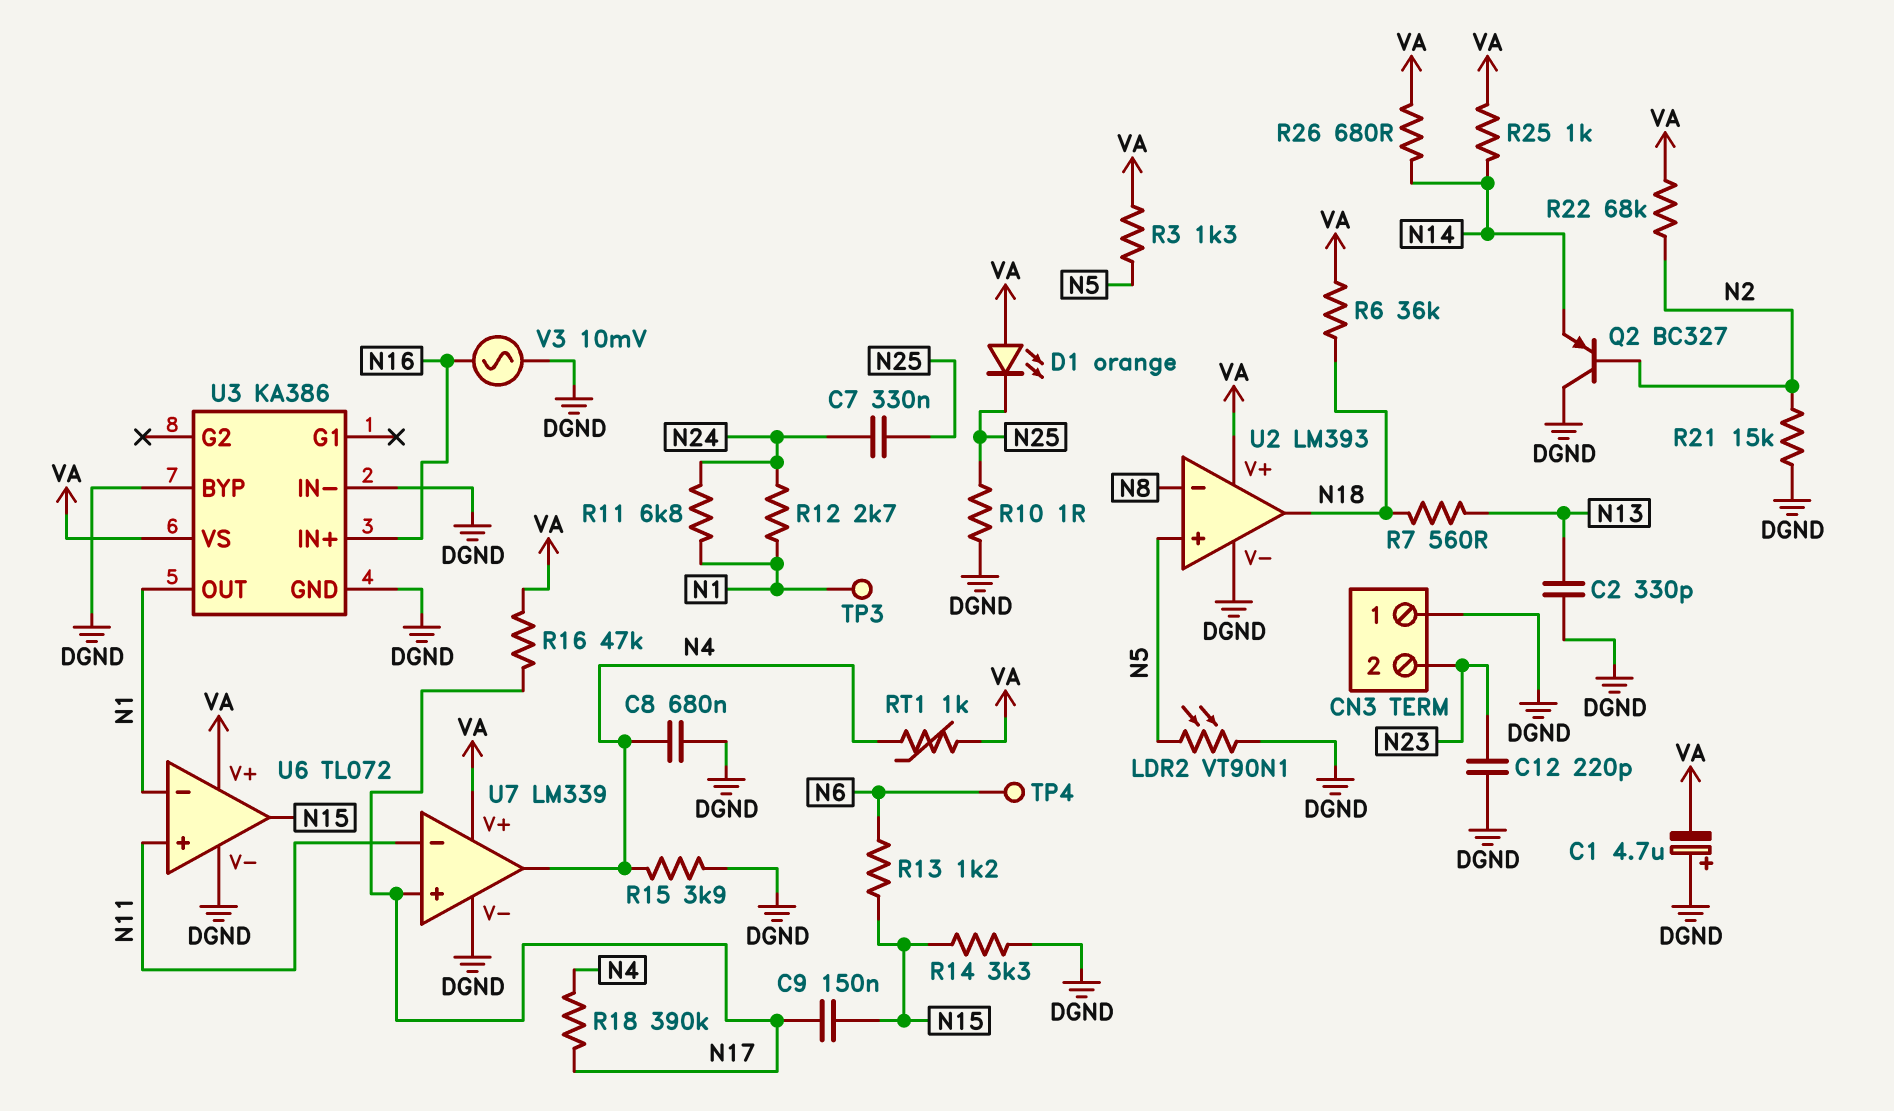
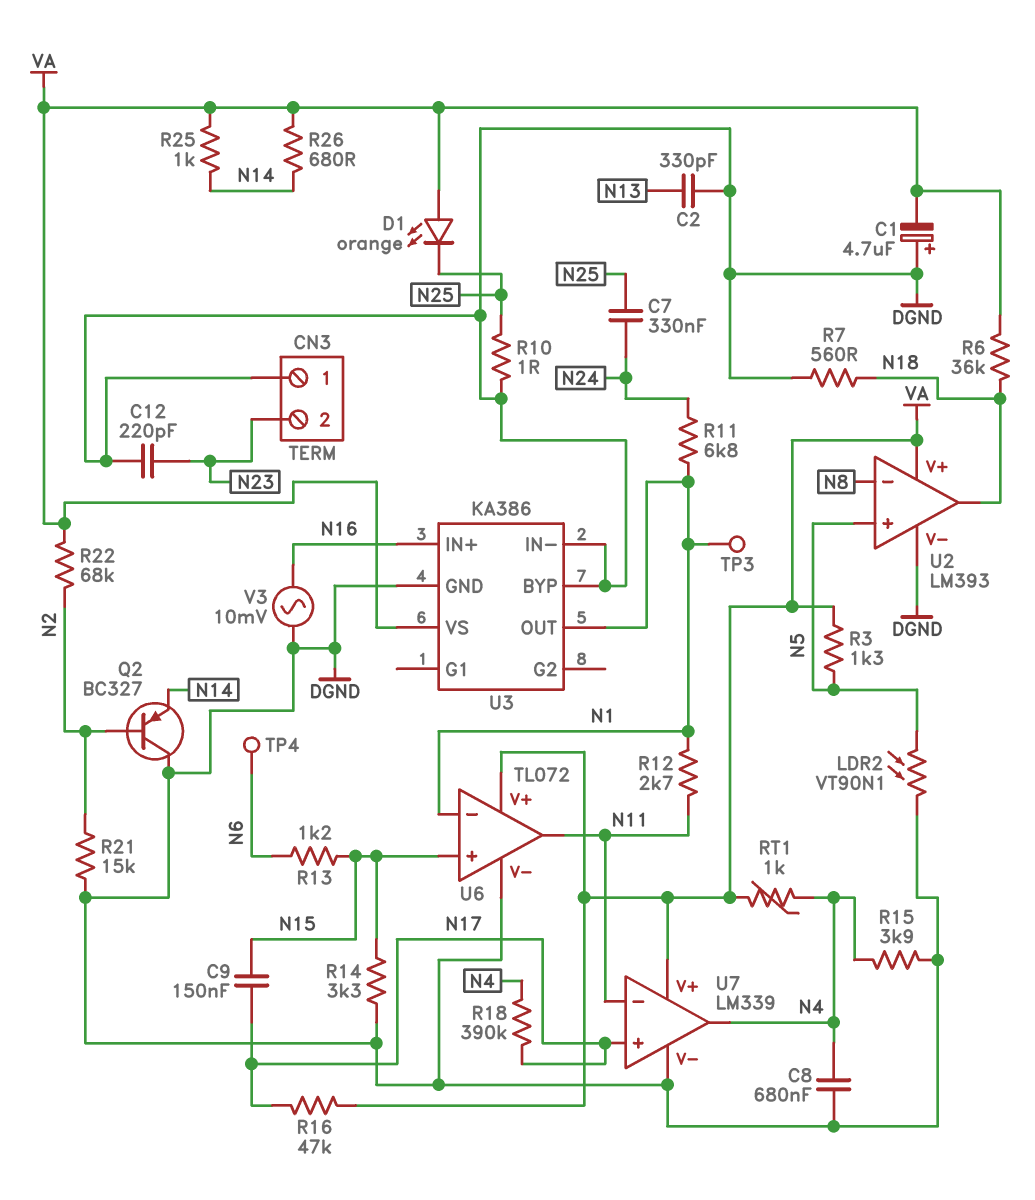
R7: 560 (N13, N18) -> 560 (DGND, N18)
R12: 2.7k (N1, N24) -> 2.7k (N1, N11)
U6 pin in+: N11 -> N15
U6 pin out: N15 -> N11

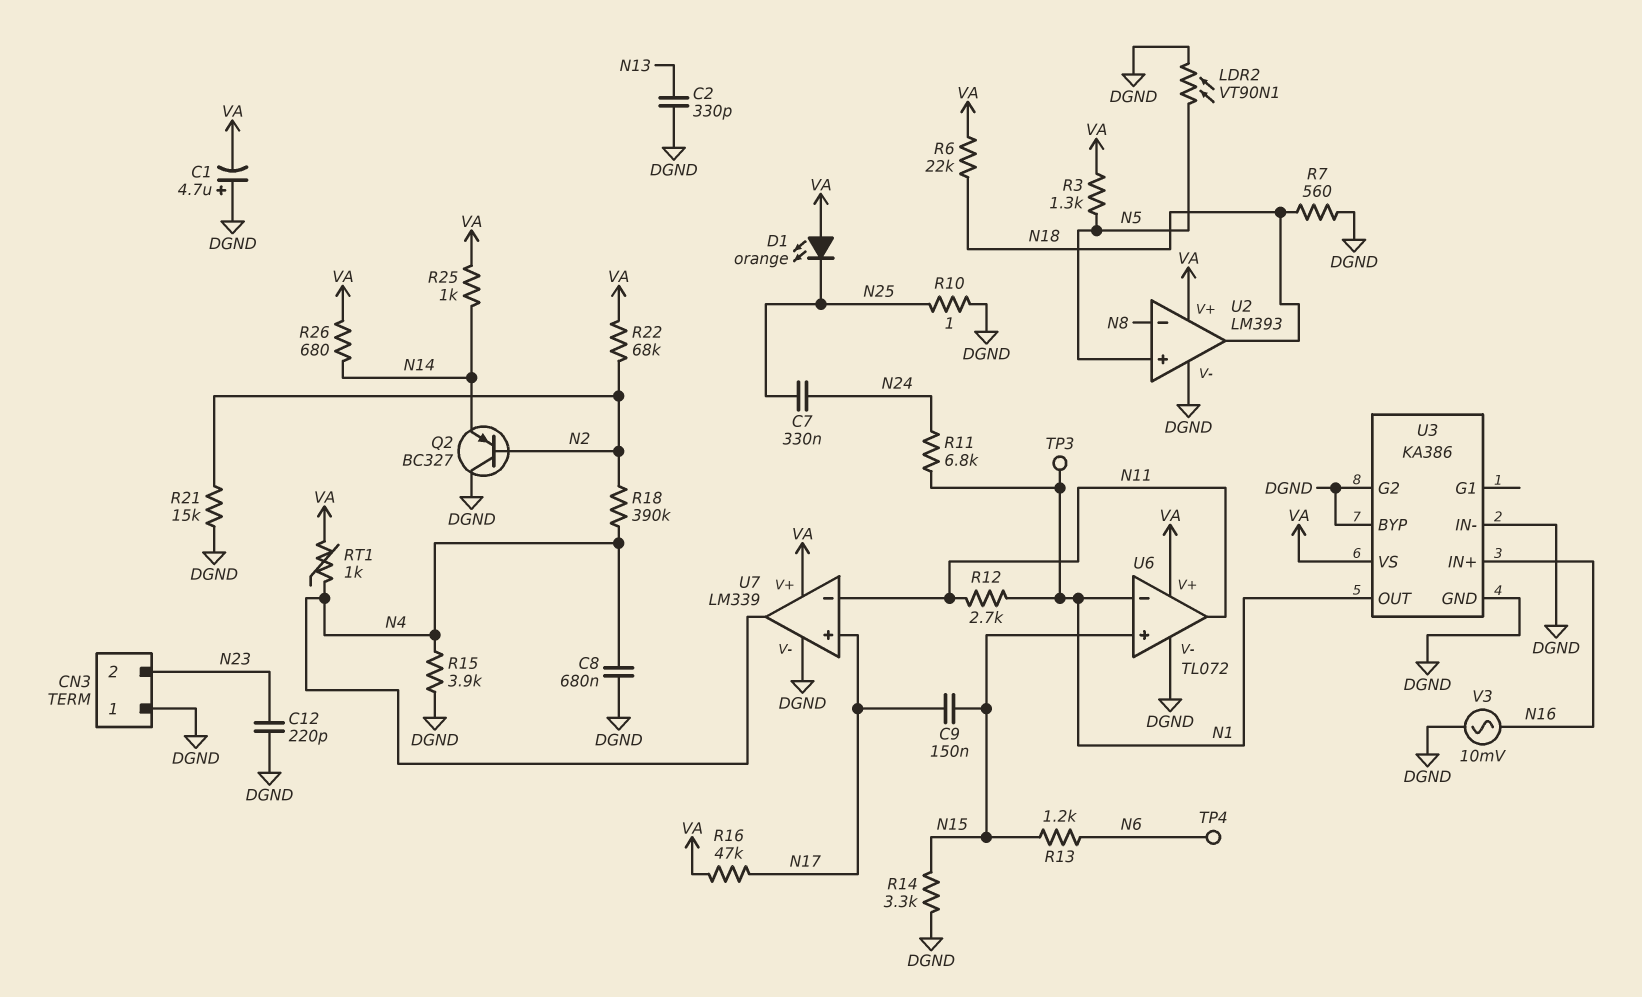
R6: 36k (N18, VA) -> 22k (N18, VA)
R18: 390k (N4, N17) -> 390k (N2, N4)
U3 pin G2: none -> DGND

